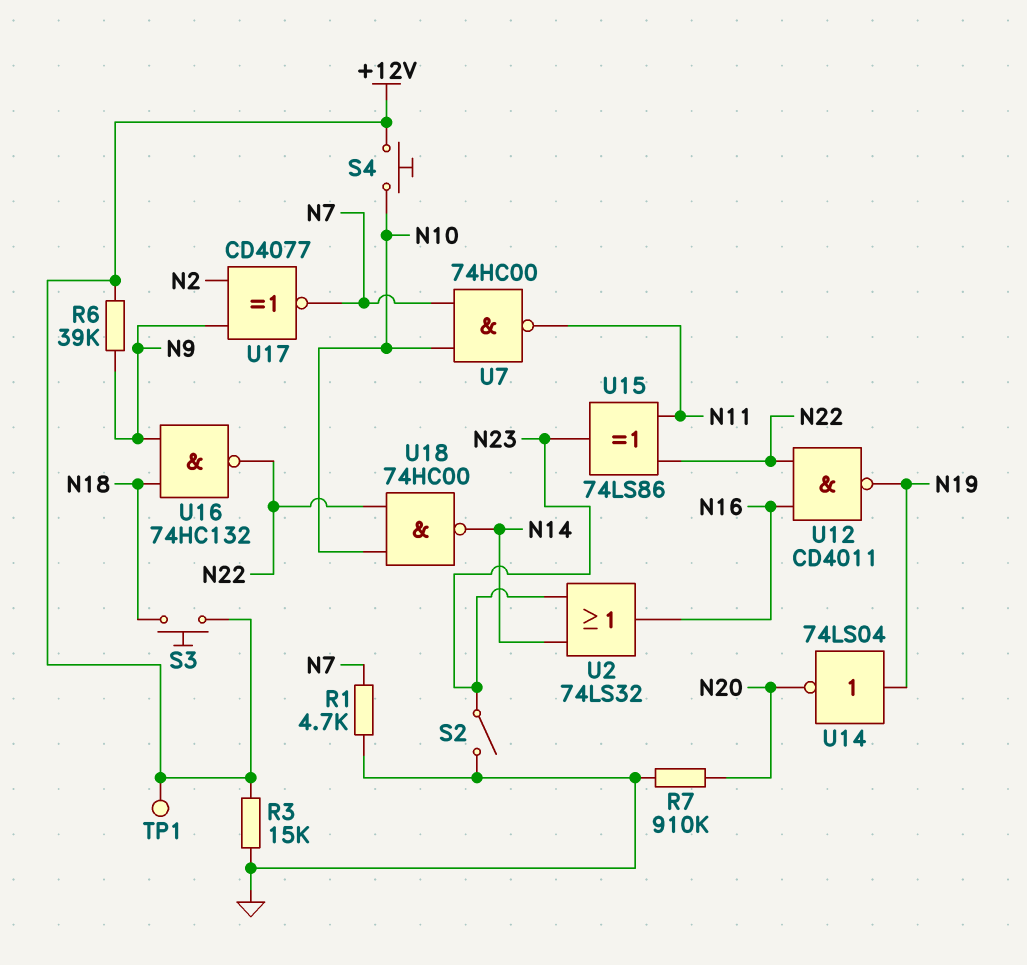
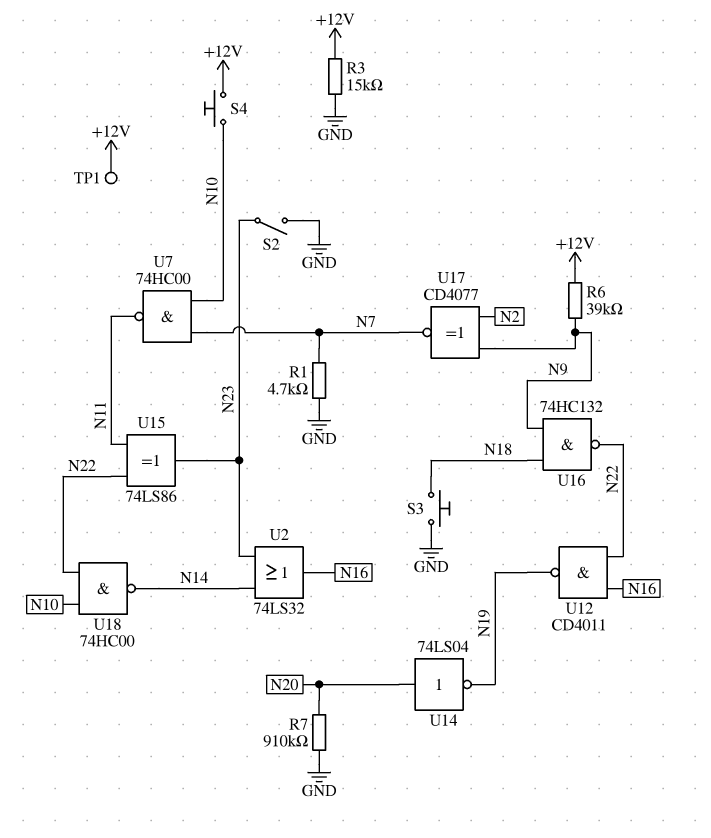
S3: button (+12V, N18) -> button (GND, N18)
U14: NOT 74LS04 (in N19, out N20) -> NOT 74LS04 (in N20, out N19)

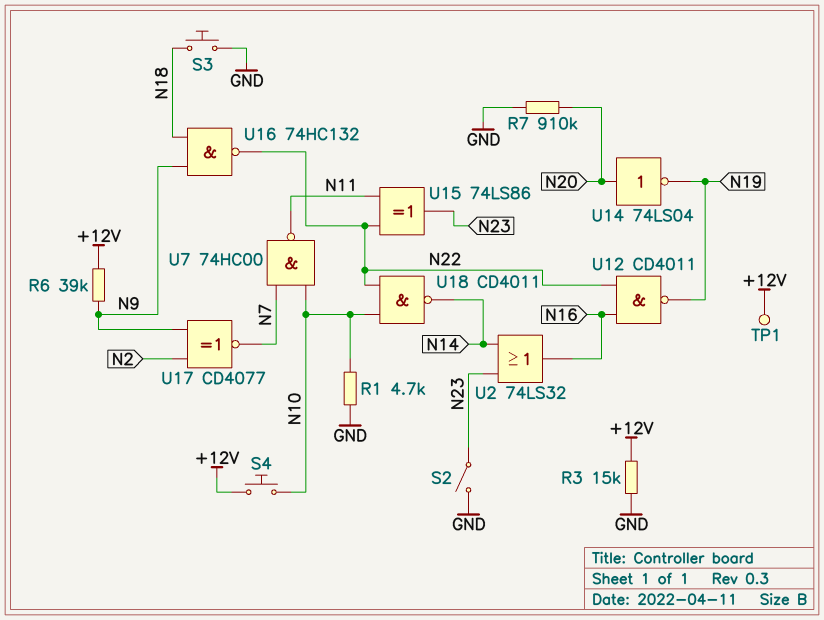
R1: 4.7k (GND, N7) -> 4.7k (GND, N10)
U18: NAND 74HC00 (in N10, in N22, out N14) -> NAND CD4011 (in N10, in N22, out N14)

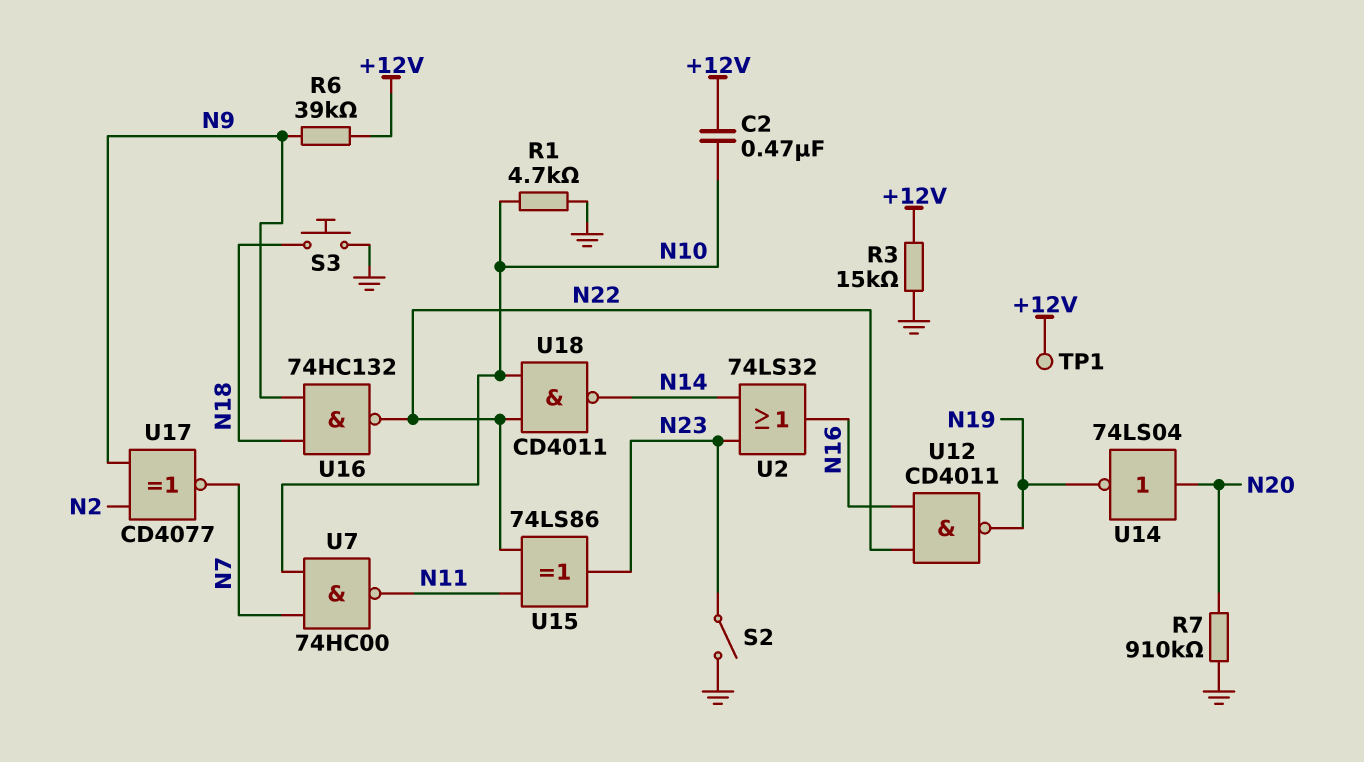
C2: none -> 470nF (+12V, N10)
S4: button (+12V, N10) -> none

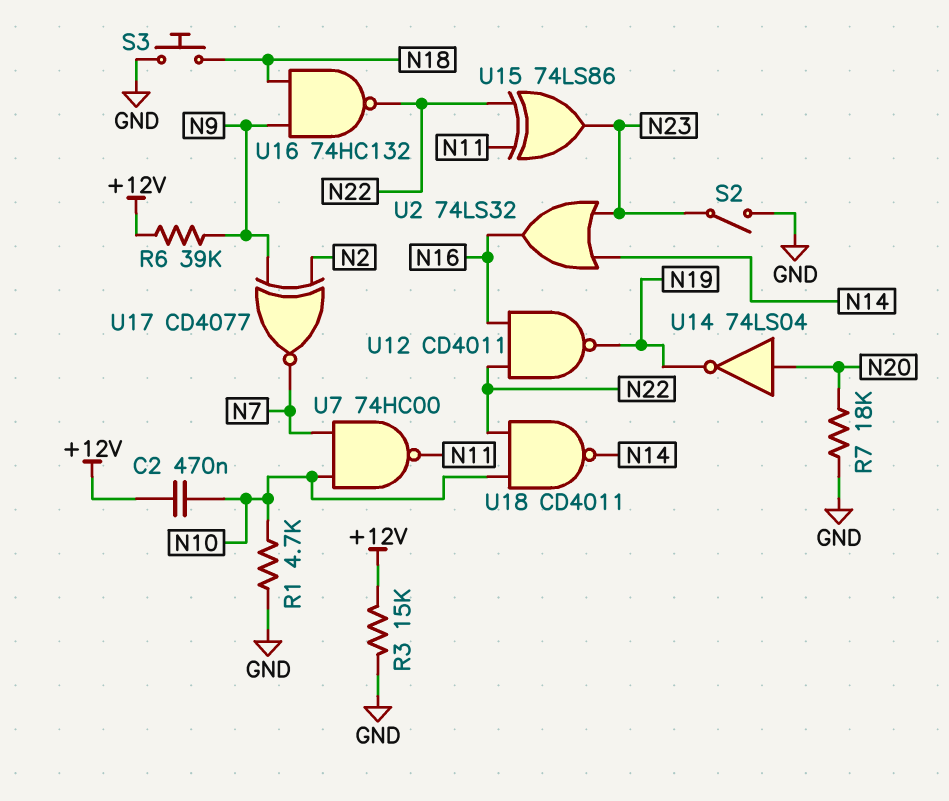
R7: 910k (GND, N20) -> 18k (GND, N20)
TP1: test point (+12V) -> none

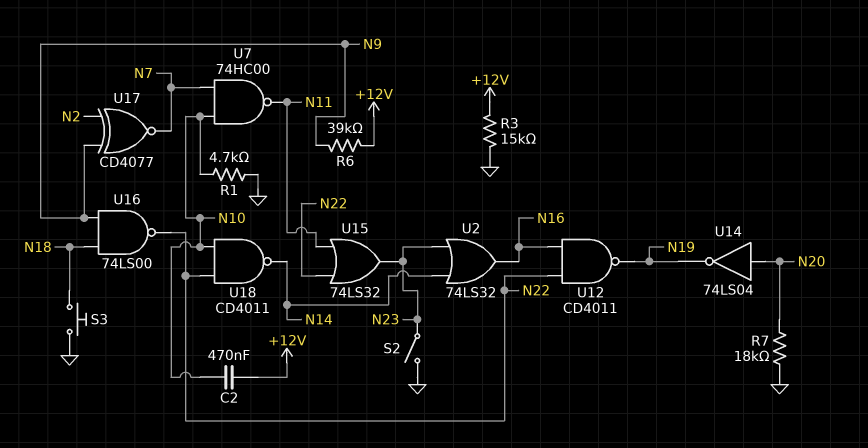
U15: XOR 74LS86 (in N11, in N22, out N23) -> OR 74LS32 (in N11, in N22, out N23)
U16: NAND 74HC132 (in N9, in N18, out N22) -> NAND 74LS00 (in N9, in N18, out N22)

